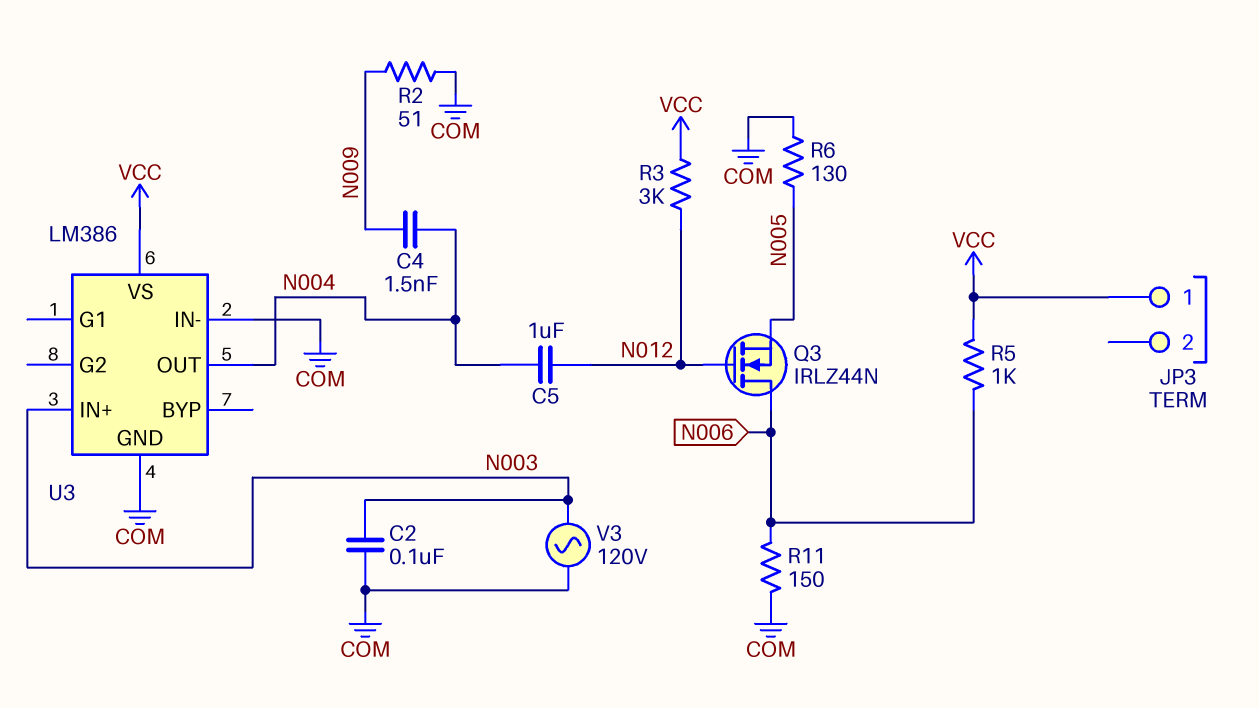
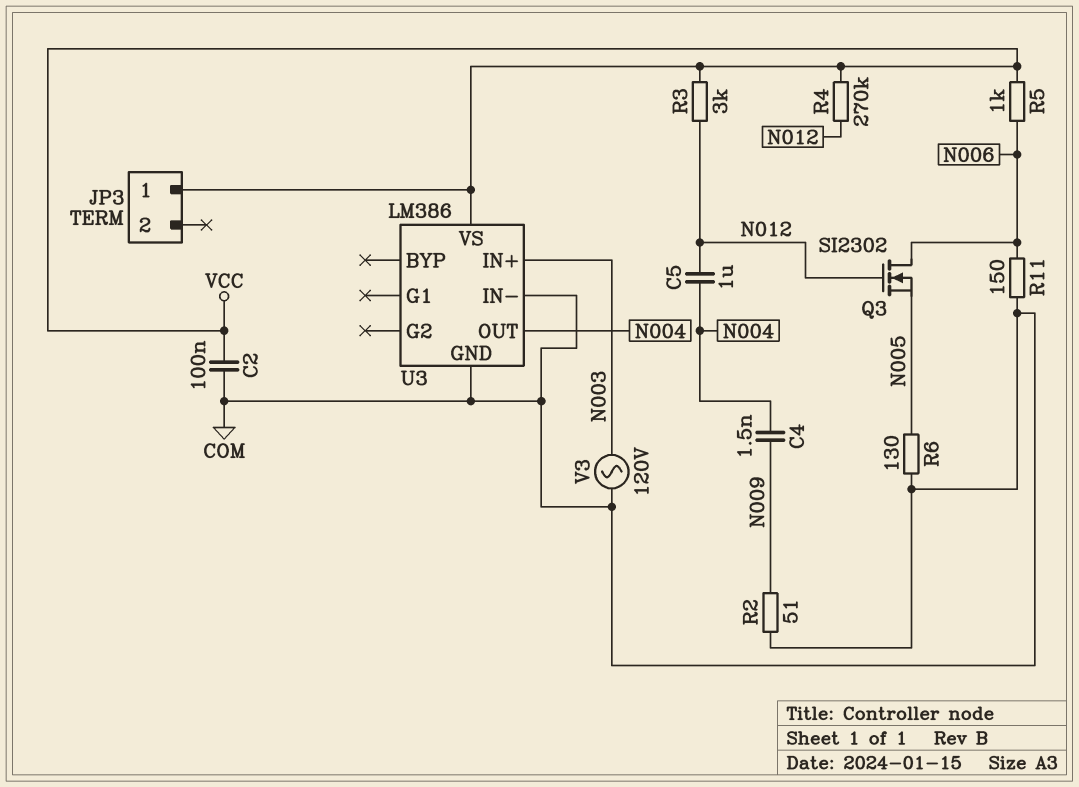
C2: 100nF (COM, N003) -> 100nF (COM, VCC)
Q3: NMOS IRLZ44N (G N012, D N006, S N005) -> NMOS SI2302 (G N012, D N006, S N005)
R4: none -> 270k (N012, VCC)

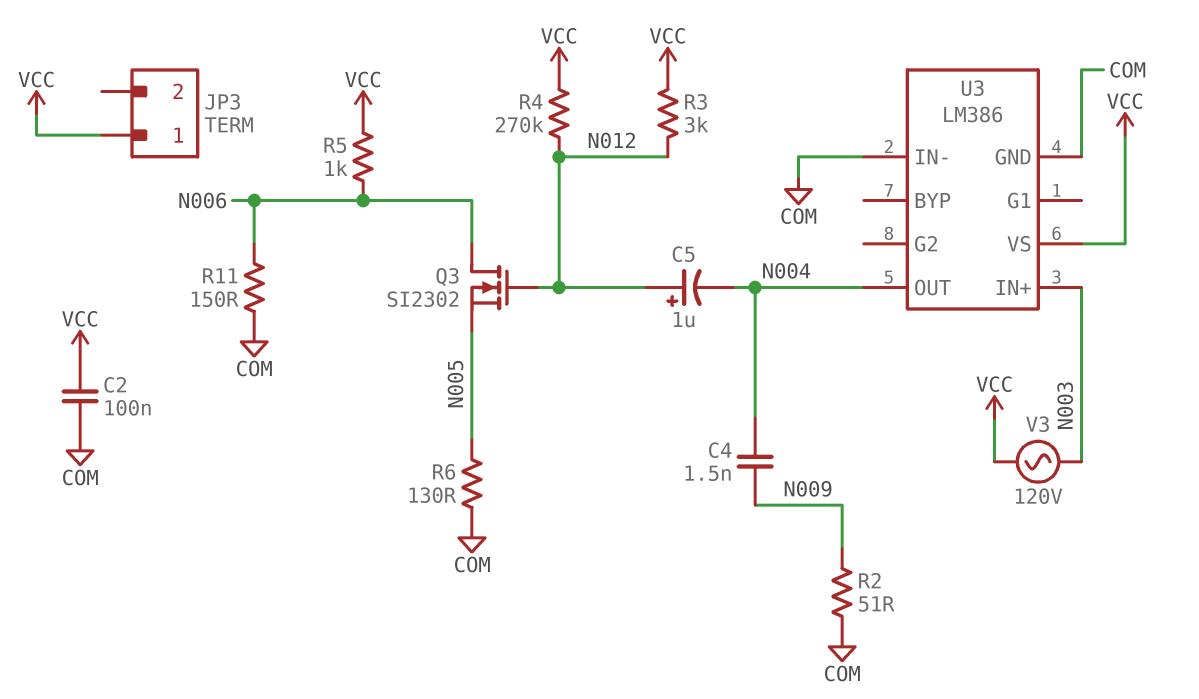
C5: 1uF (N004, N012) -> 1uF (plus N012, minus N004)
V3: AC 120V (COM, N003) -> AC 120V (N003, VCC)

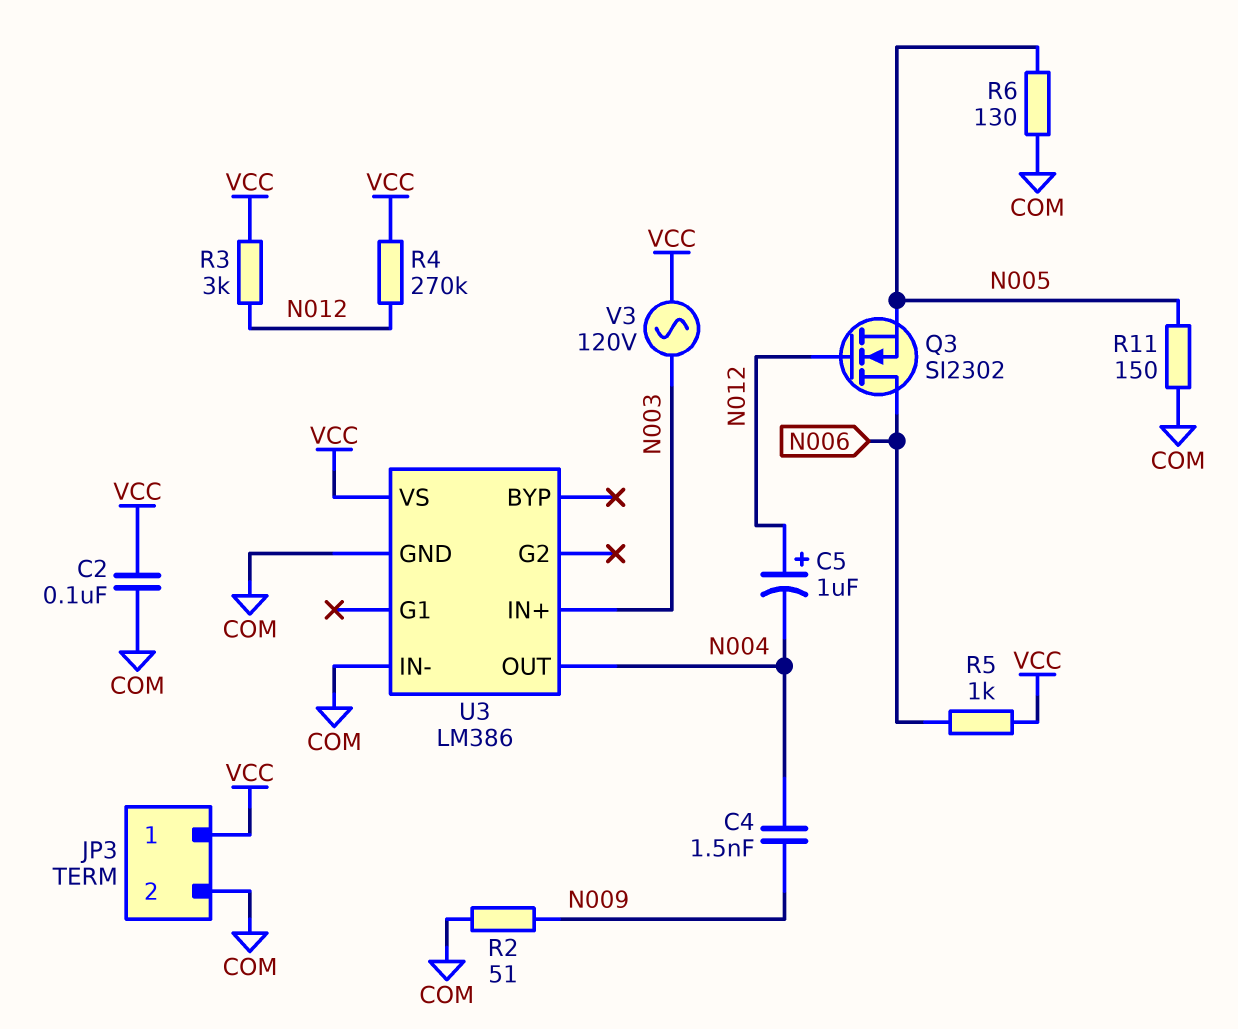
JP3 pin 2: none -> COM
R11: 150 (COM, N006) -> 150 (COM, N005)

